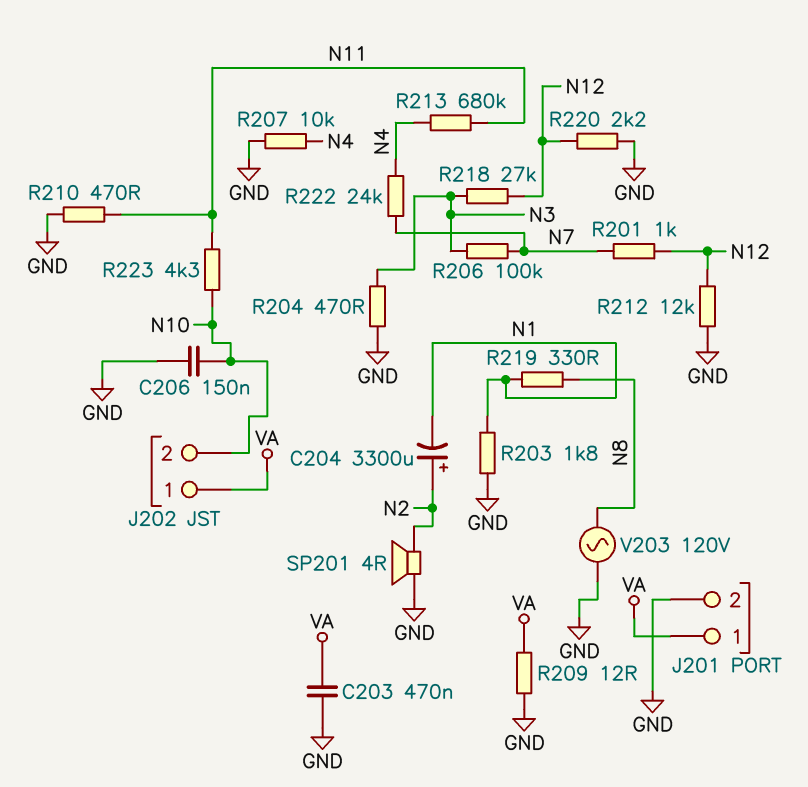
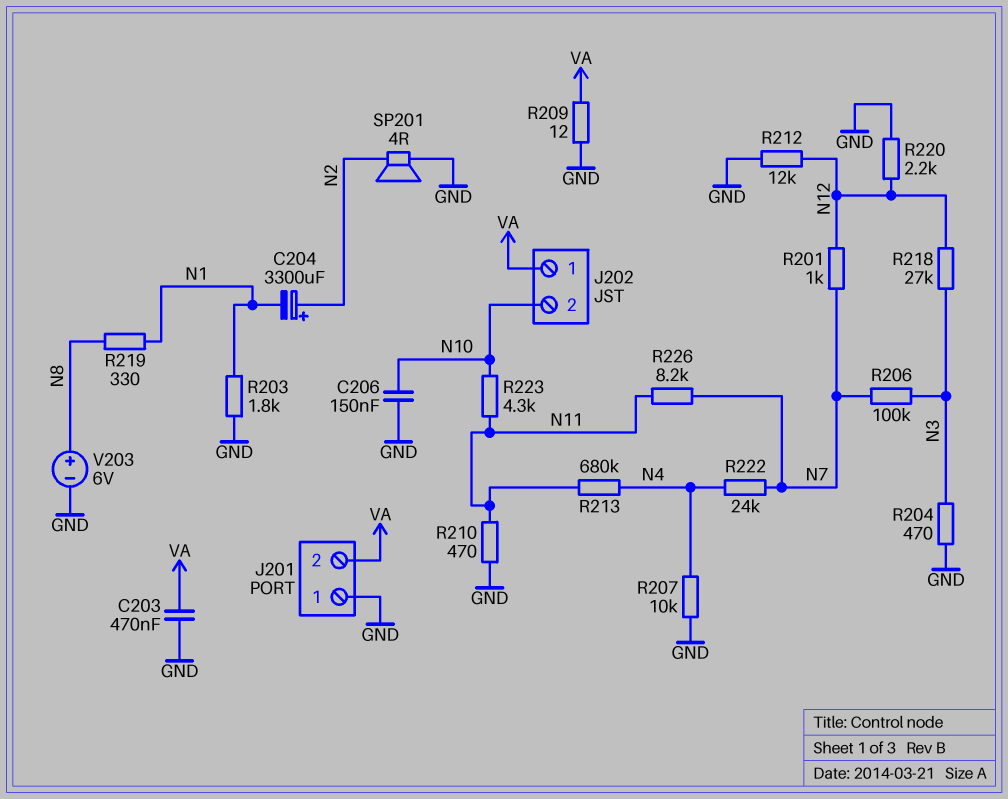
J201 pin 1: VA -> GND
J201 pin 2: GND -> VA
R226: none -> 8.2k (N7, N11)
V203: AC 120V (GND, N8) -> 6V (plus N8, minus GND)

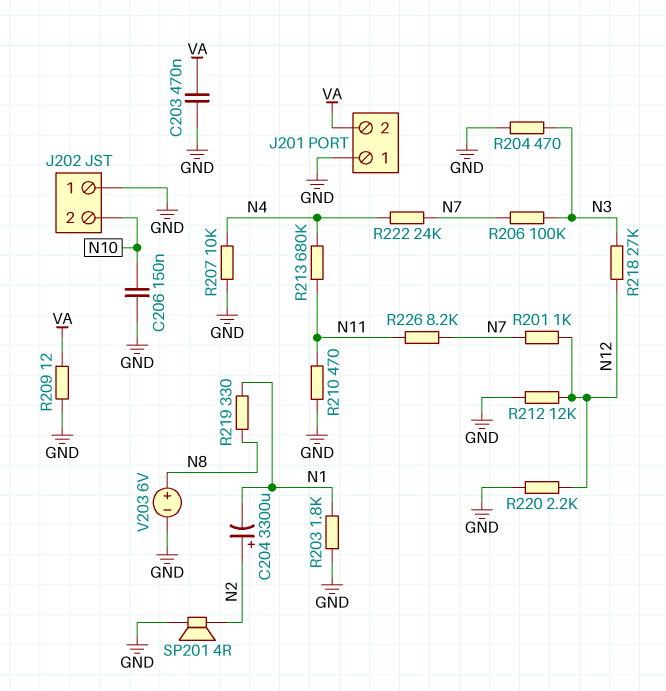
J202 pin 1: VA -> GND
R223: 4.3k (N10, N11) -> none

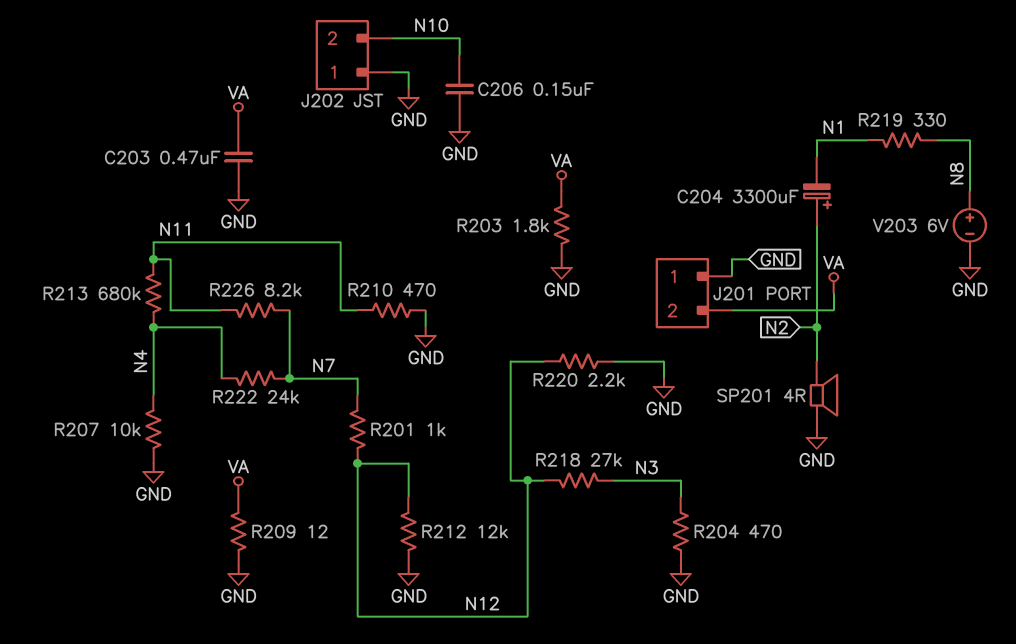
R203: 1.8k (GND, N1) -> 1.8k (GND, VA)
R206: 100k (N3, N7) -> none

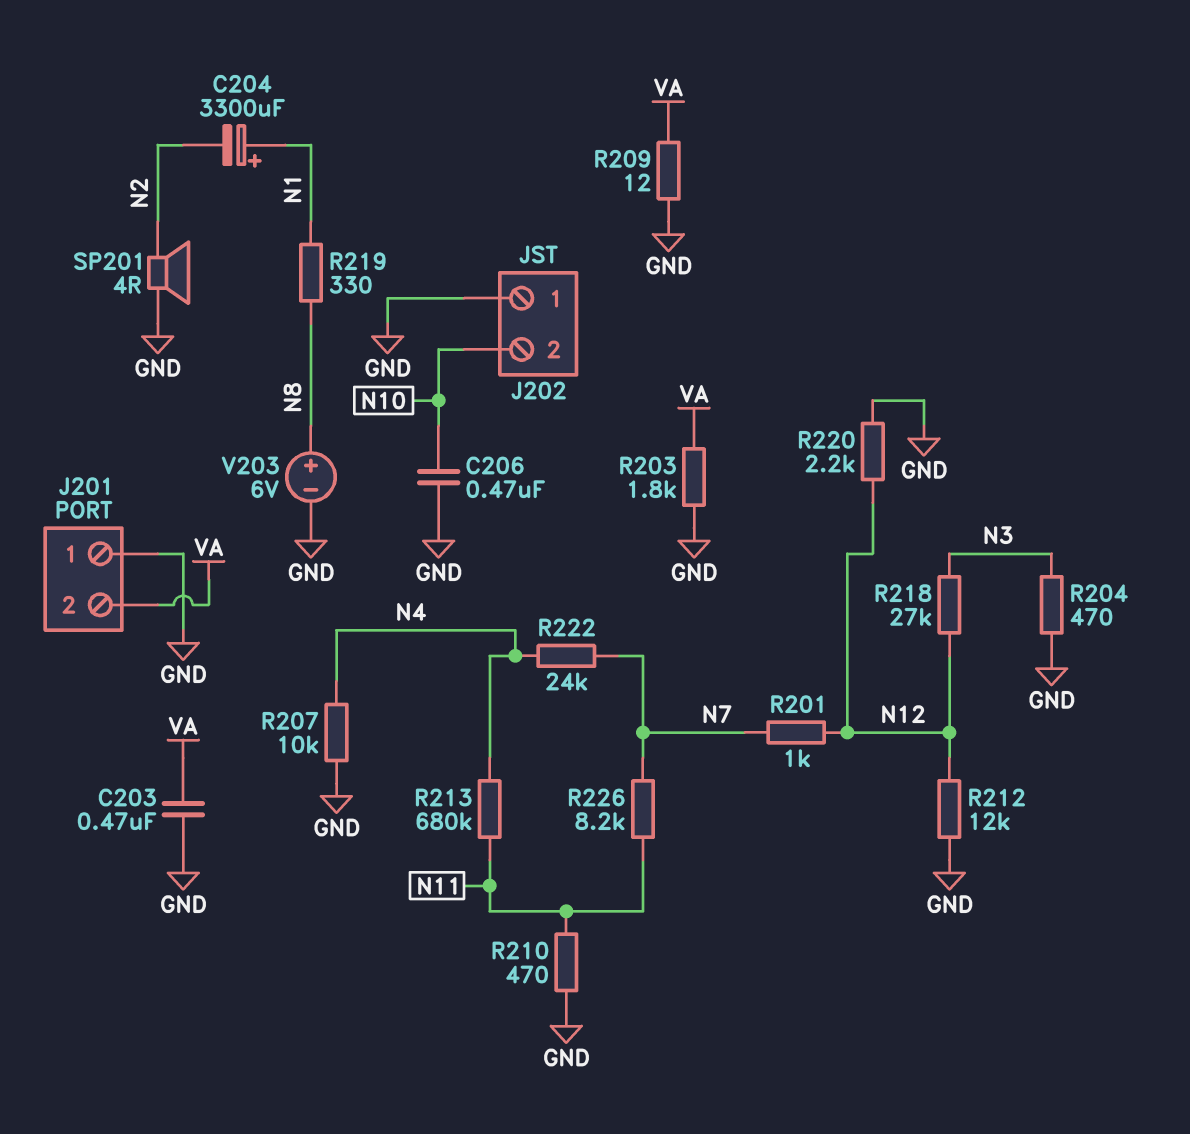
C204: 3300uF (plus N2, minus N1) -> 3300uF (plus N1, minus N2)
C206: 150nF (GND, N10) -> 470nF (GND, N10)

